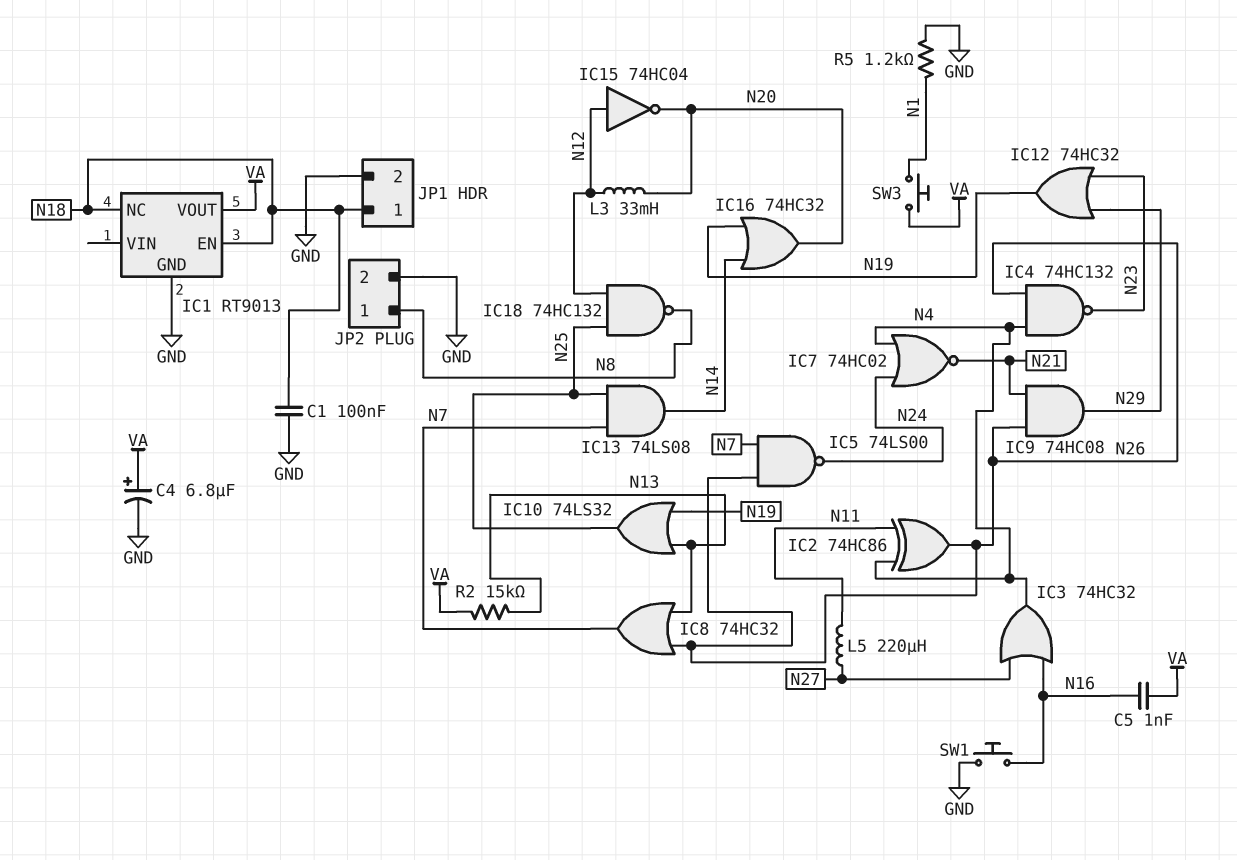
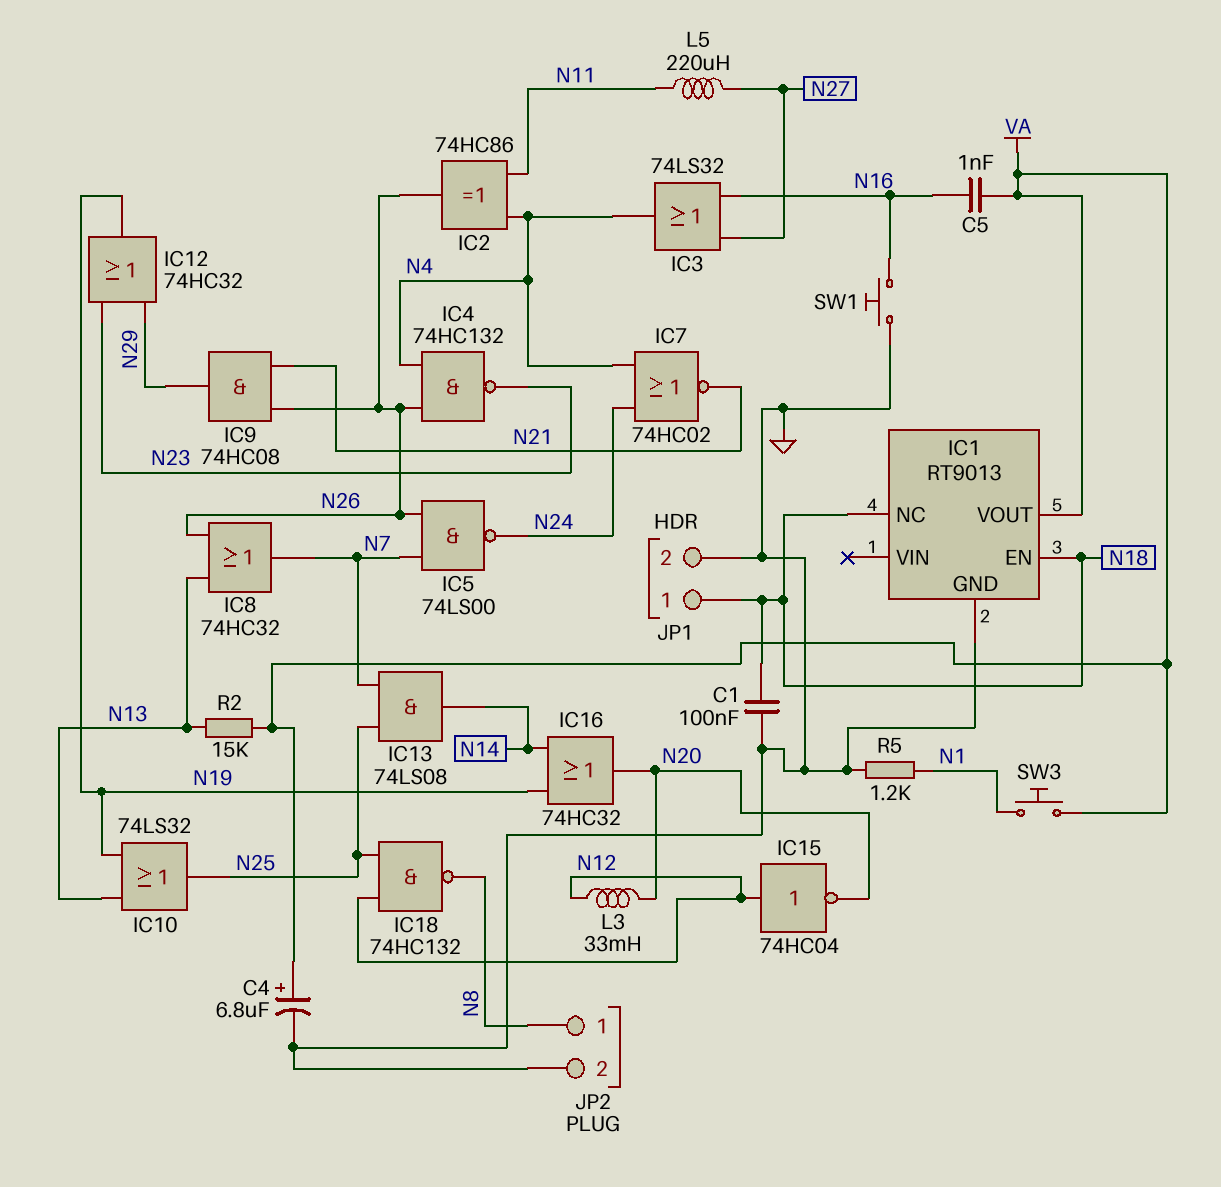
IC3: OR 74HC32 (in N16, in N27, out N4) -> OR 74LS32 (in N16, in N27, out N4)

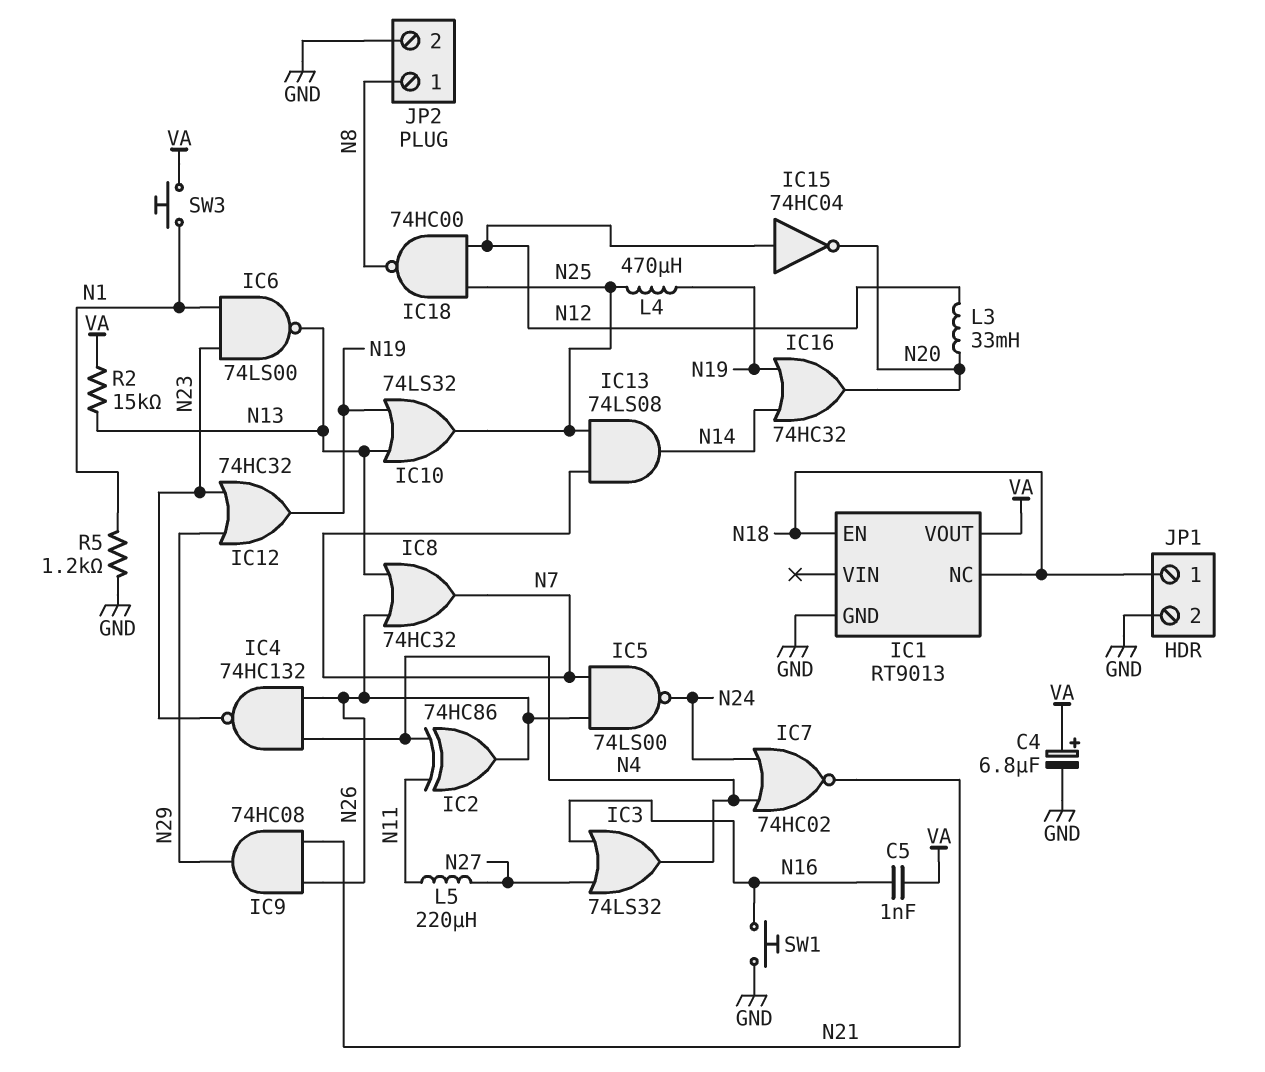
C1: 100nF (GND, N18) -> none
IC6: none -> NAND 74LS00 (in N1, in N23, out N13)
IC18: NAND 74HC132 (in N12, in N25, out N8) -> NAND 74HC00 (in N12, in N25, out N8)
L4: none -> 470uH (N19, N25)

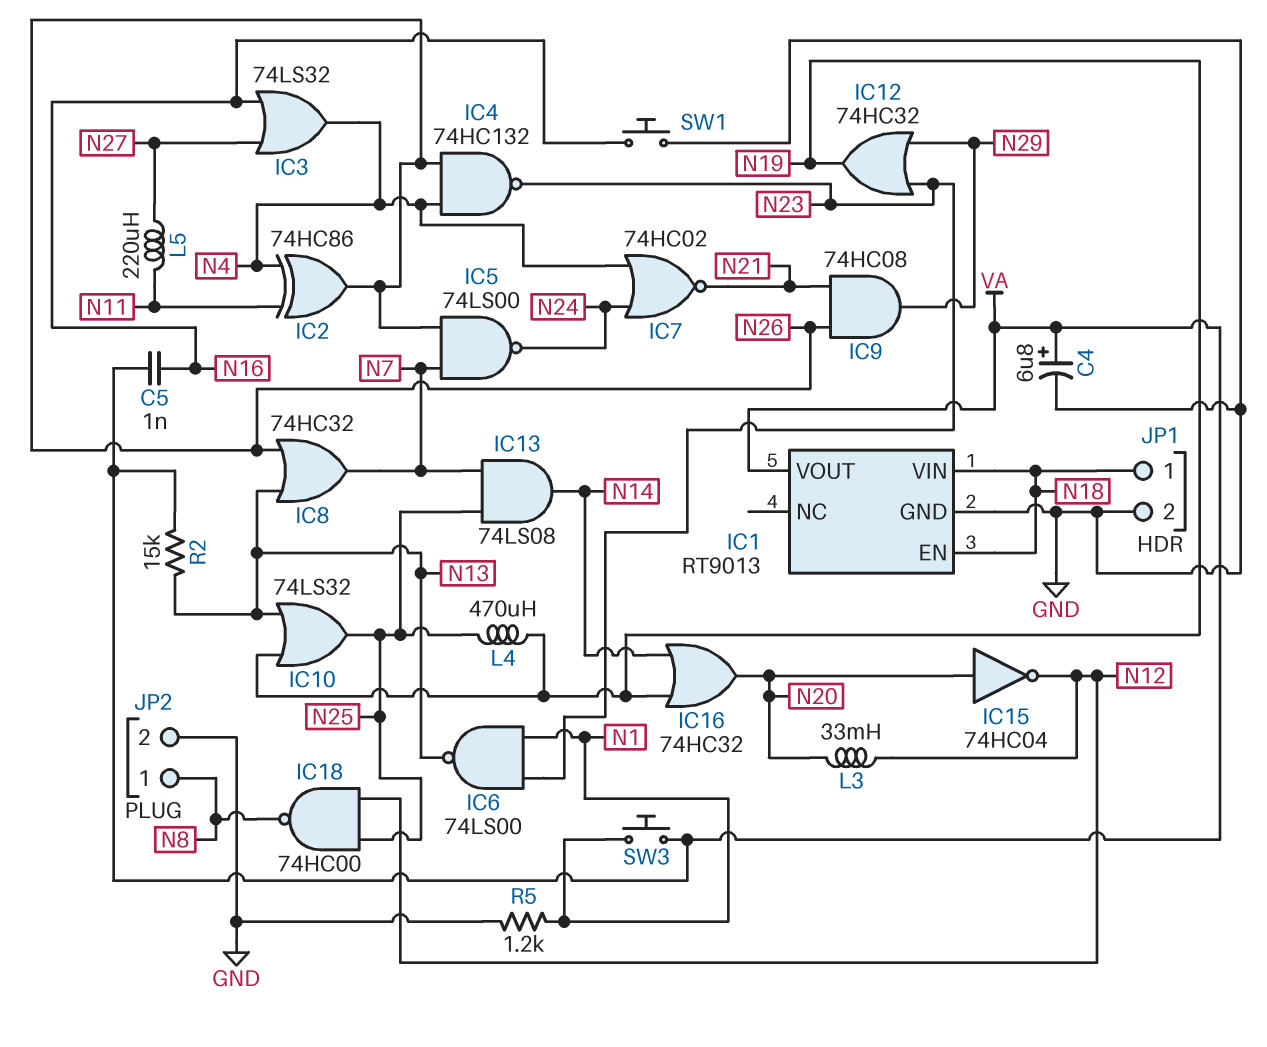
IC1 pin NC: N18 -> none
IC1 pin VIN: none -> N18
IC15: NOT 74HC04 (in N12, out N20) -> NOT 74HC04 (in N20, out N12)

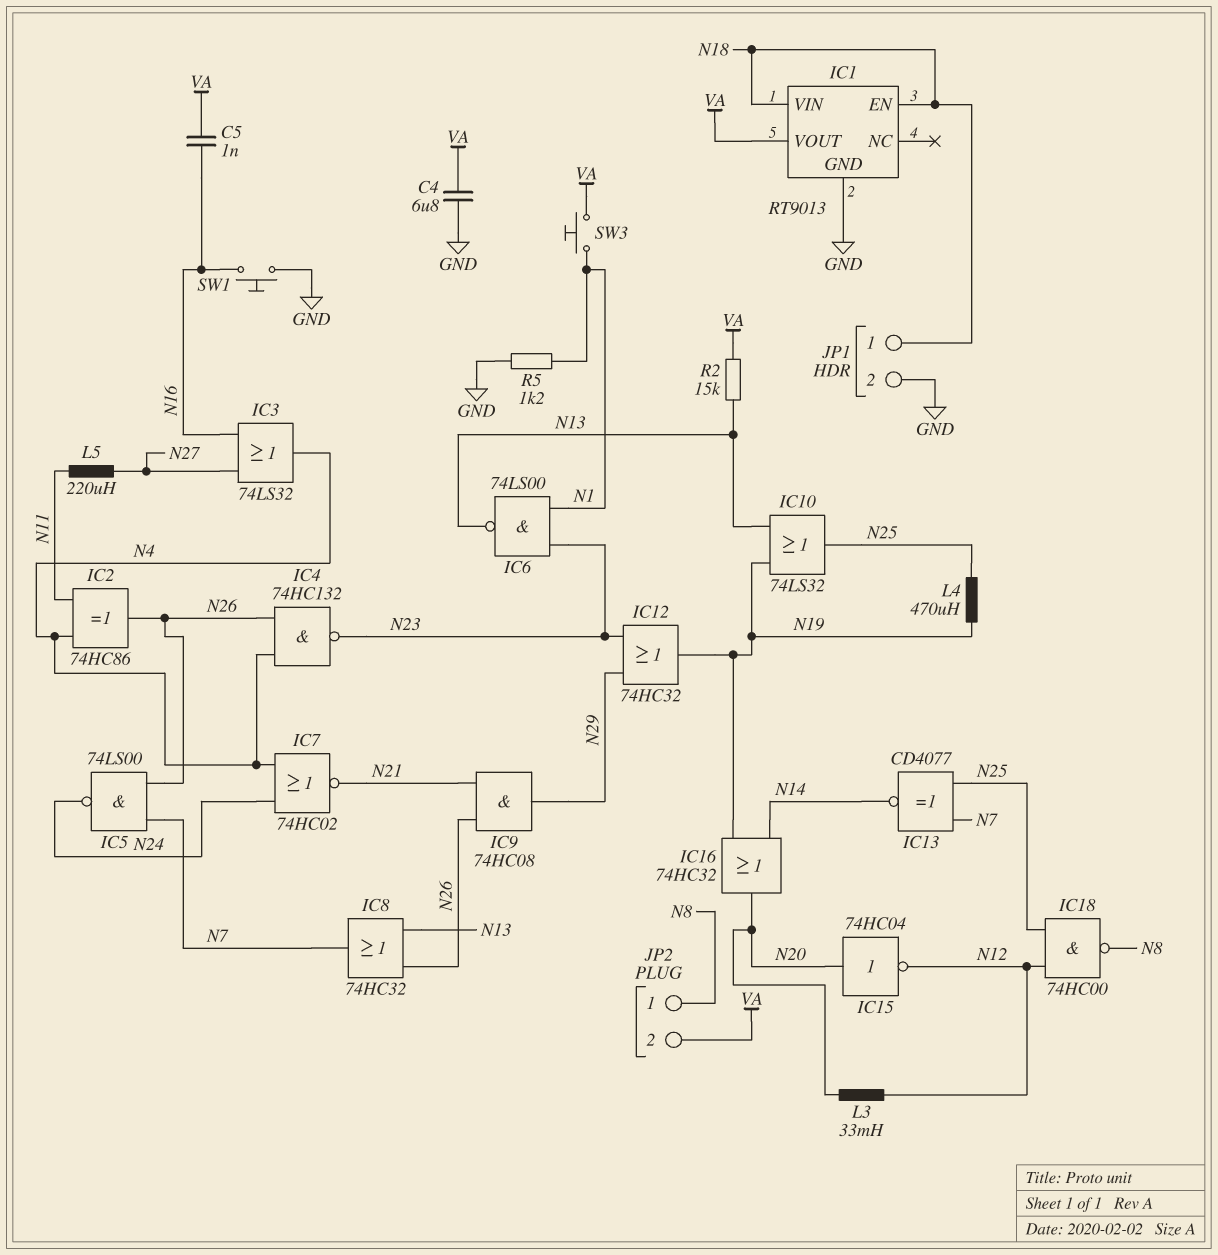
C4: 6.8uF (plus VA, minus GND) -> 6.8uF (GND, VA)
IC13: AND 74LS08 (in N7, in N25, out N14) -> XNOR CD4077 (in N7, in N25, out N14)
JP2 pin 2: GND -> VA

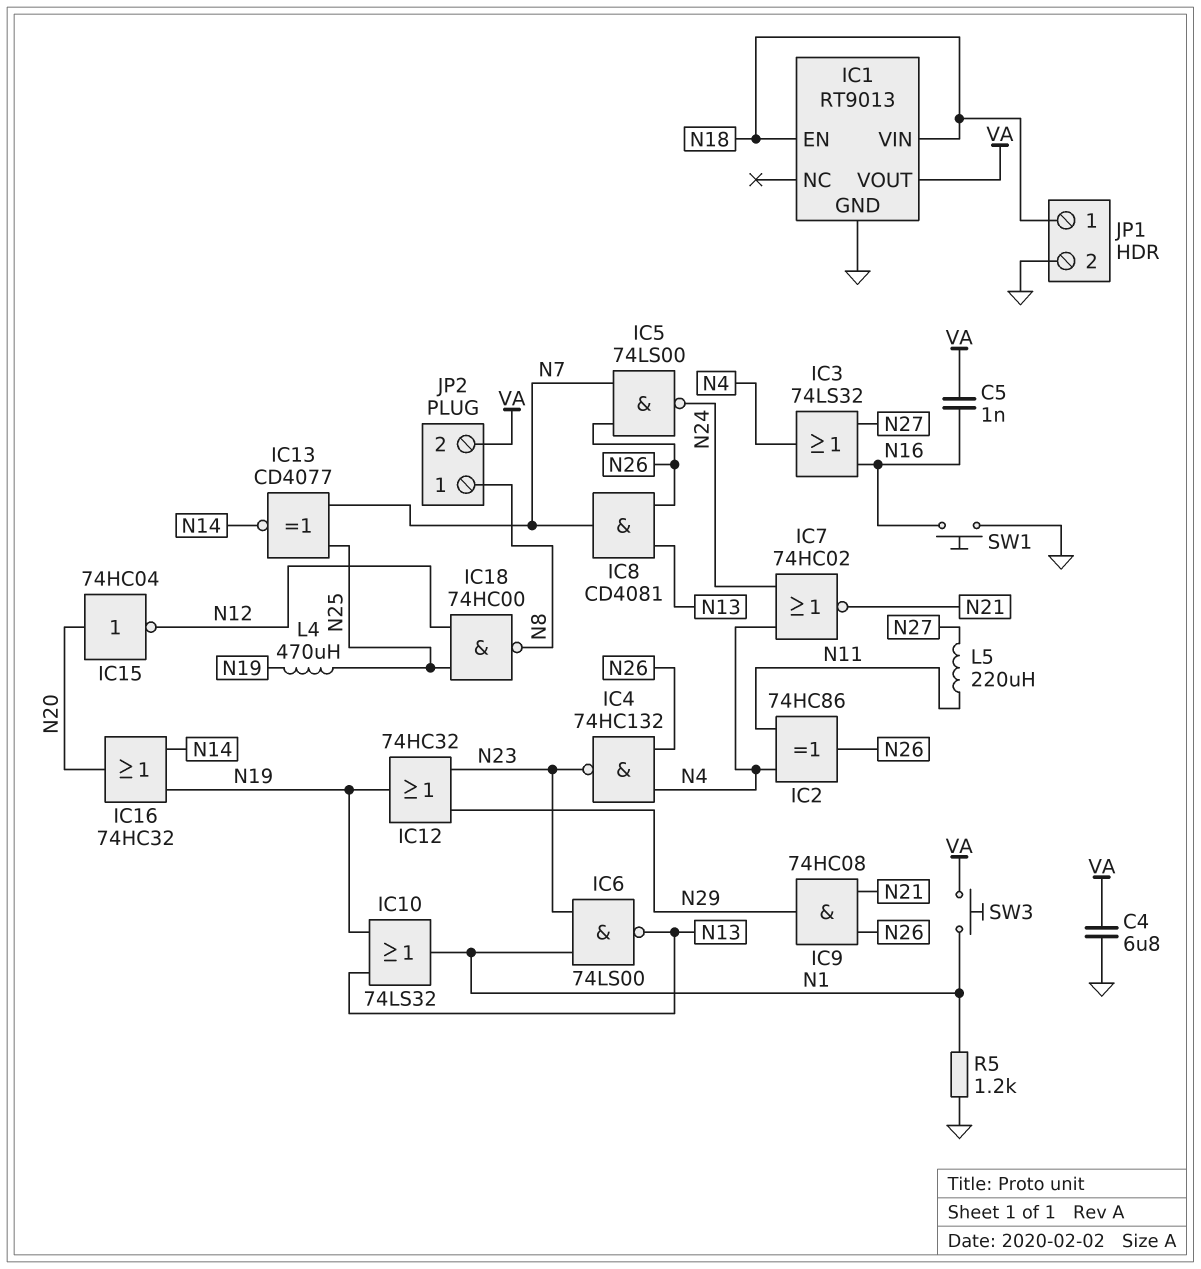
IC8: OR 74HC32 (in N13, in N26, out N7) -> AND CD4081 (in N13, in N26, out N7)
IC10: OR 74LS32 (in N13, in N19, out N25) -> OR 74LS32 (in N13, in N19, out N1)
L3: 33mH (N12, N20) -> none
R2: 15k (N13, VA) -> none

